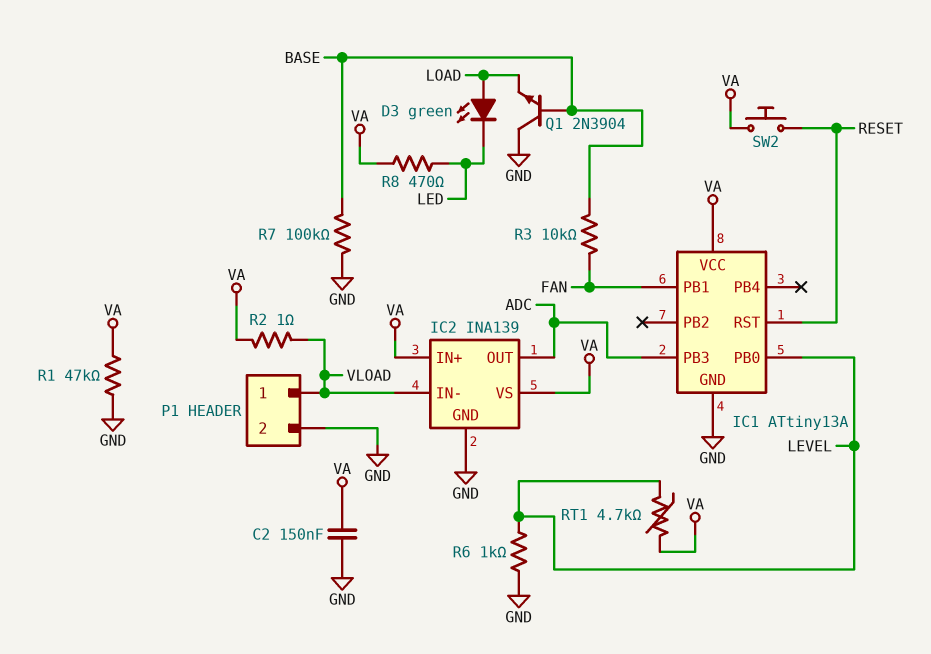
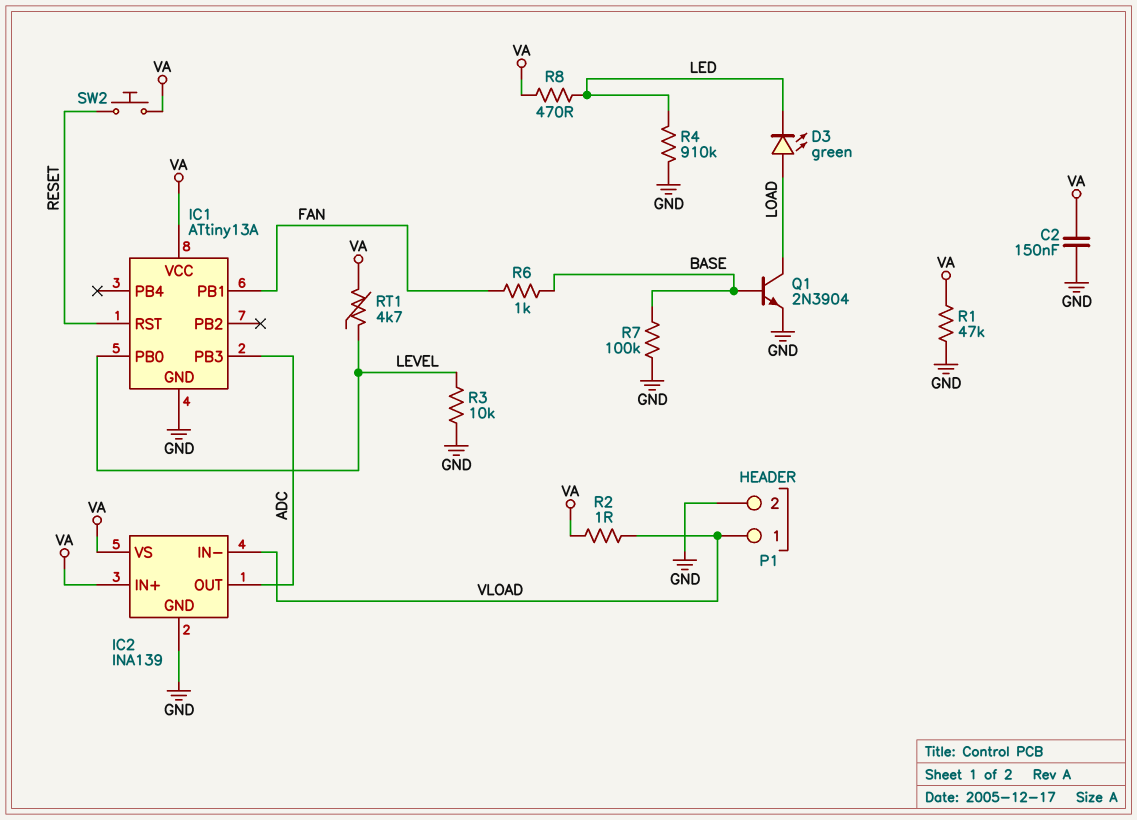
Q1: NPN 2N3904 (B BASE, C GND, E LOAD) -> NPN 2N3904 (B BASE, C LOAD, E GND)
R3: 10k (BASE, FAN) -> 10k (GND, LEVEL)
R4: none -> 910k (GND, LED)
R6: 1k (GND, LEVEL) -> 1k (BASE, FAN)

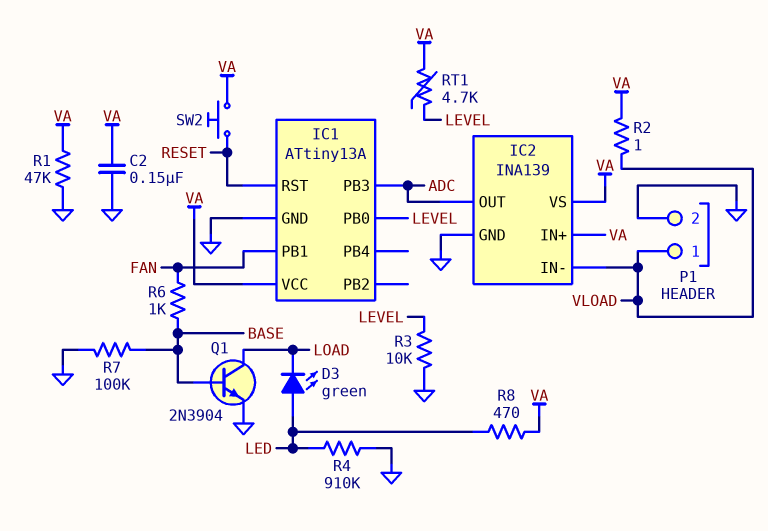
D3: LED green (A LOAD, K LED) -> LED green (A LED, K LOAD)

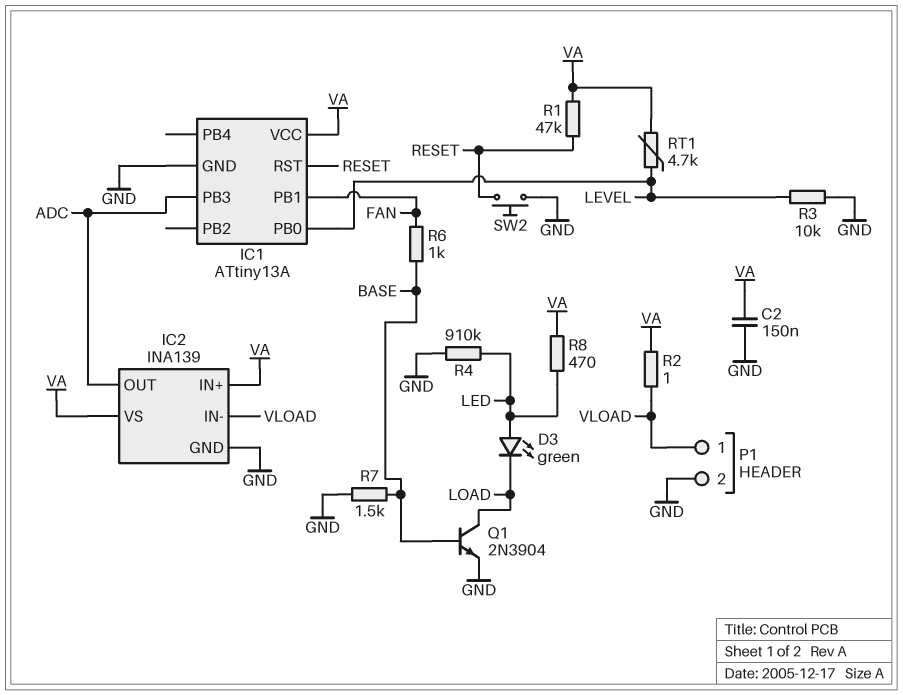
R1: 47k (GND, VA) -> 47k (RESET, VA)
R7: 100k (BASE, GND) -> 1.5k (BASE, GND)
SW2: button (RESET, VA) -> button (GND, RESET)

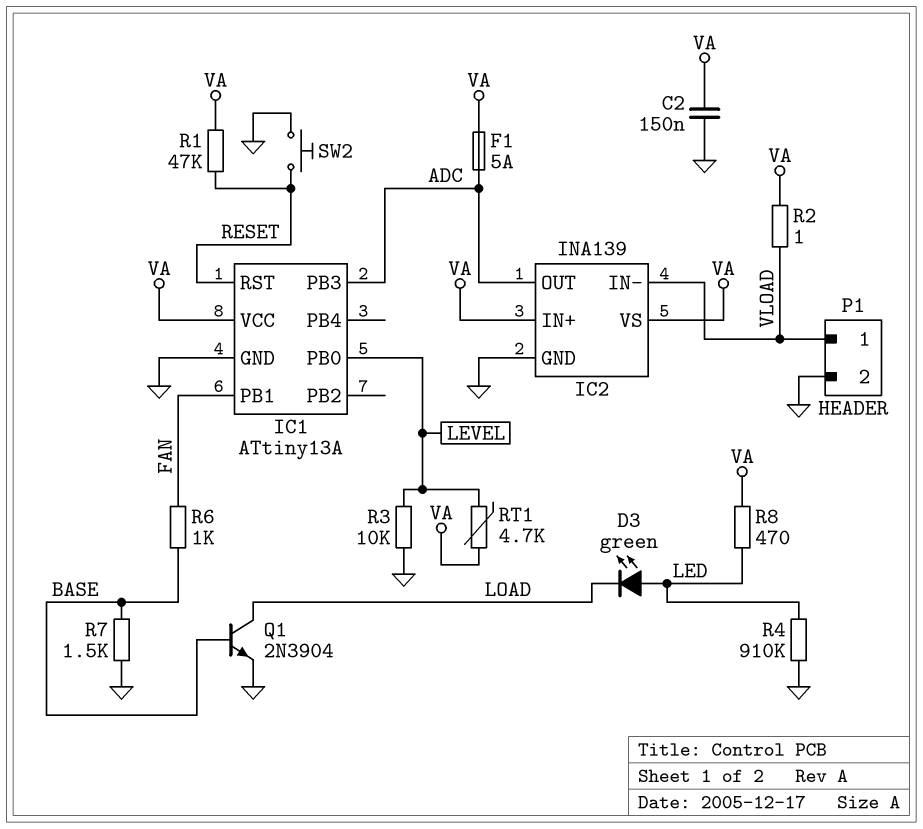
F1: none -> 5A (ADC, VA)

